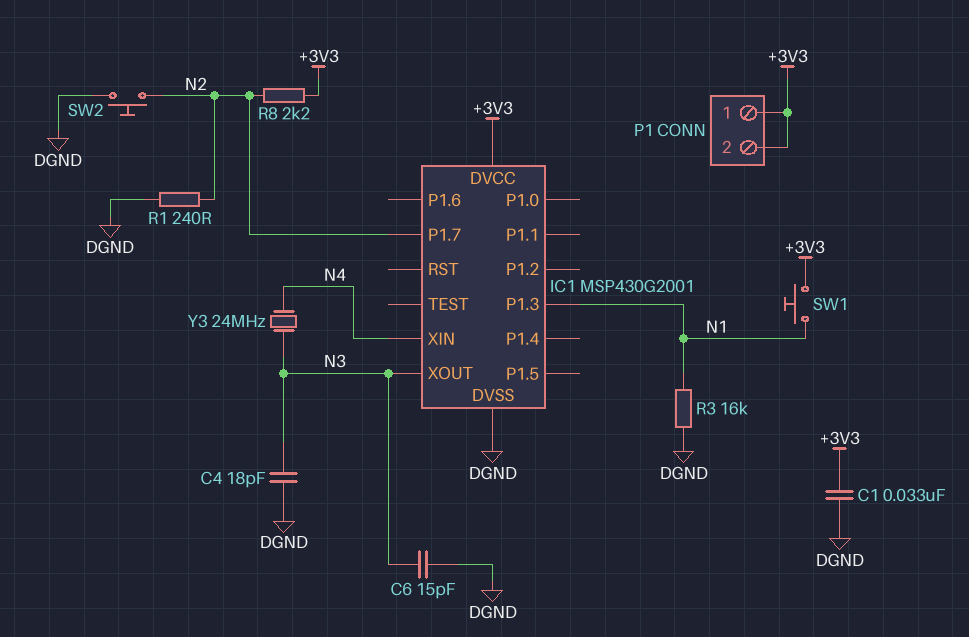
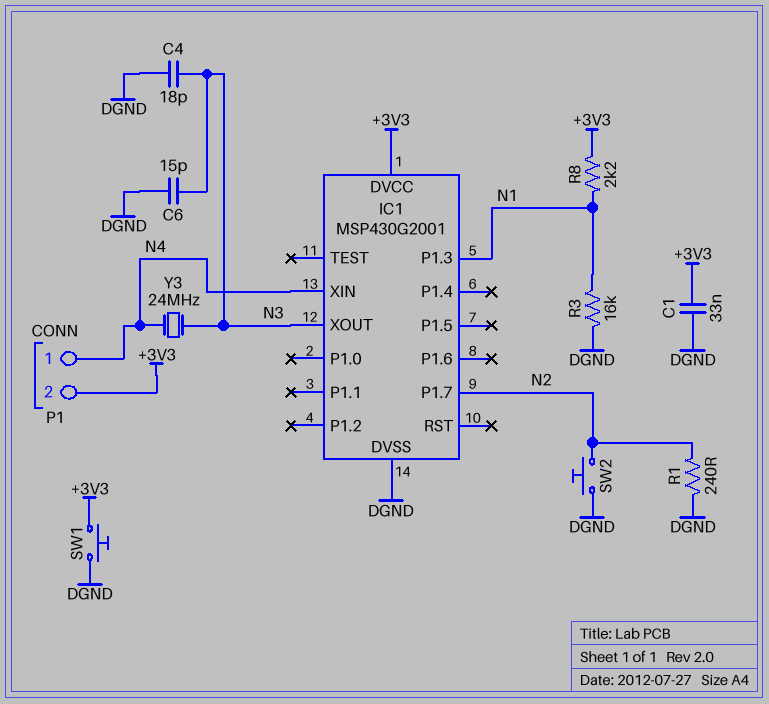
P1 pin 1: +3V3 -> N4
R8: 2.2k (+3V3, N2) -> 2.2k (+3V3, N1)
SW1: button (+3V3, N1) -> button (+3V3, DGND)

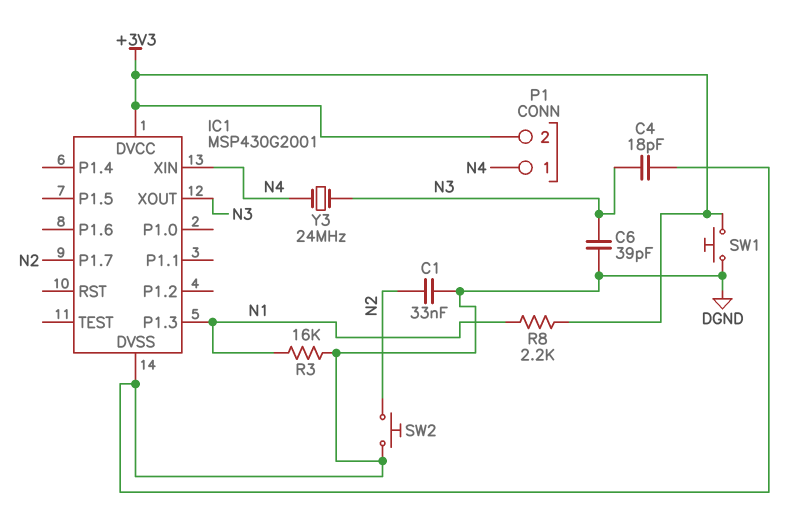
C1: 33nF (+3V3, DGND) -> 33nF (DGND, N2)
C6: 15pF (DGND, N3) -> 39pF (DGND, N3)
R1: 240 (DGND, N2) -> none

